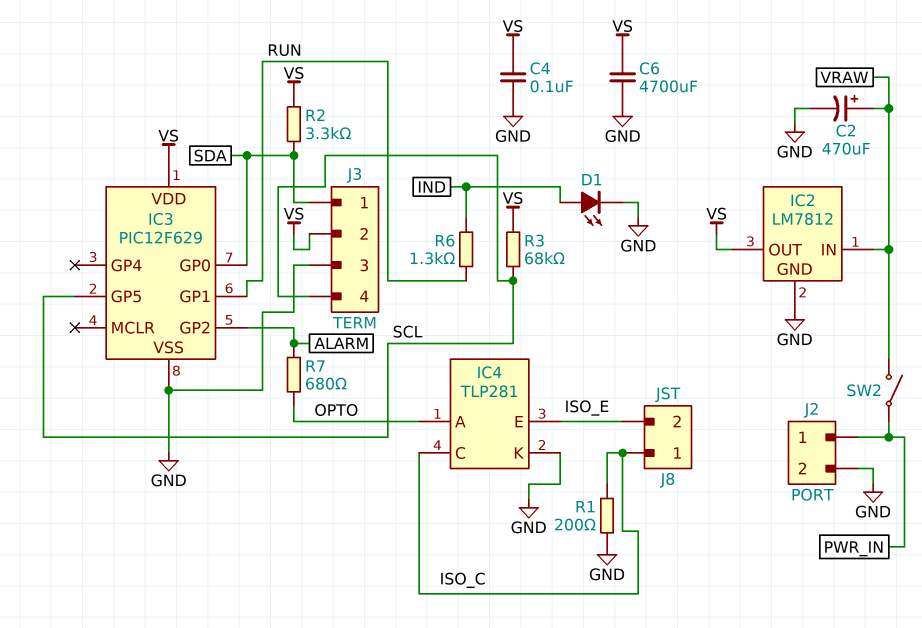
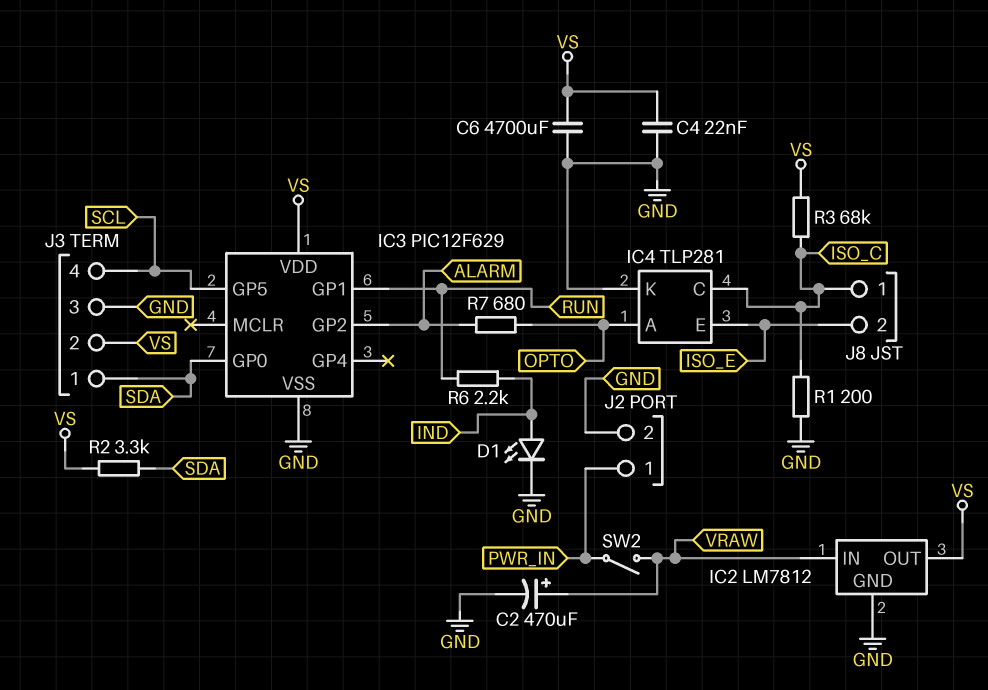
C4: 100nF (GND, VS) -> 22nF (GND, VS)
R3: 68k (SCL, VS) -> 68k (ISO_C, VS)
R6: 1.3k (IND, RUN) -> 2.2k (IND, RUN)

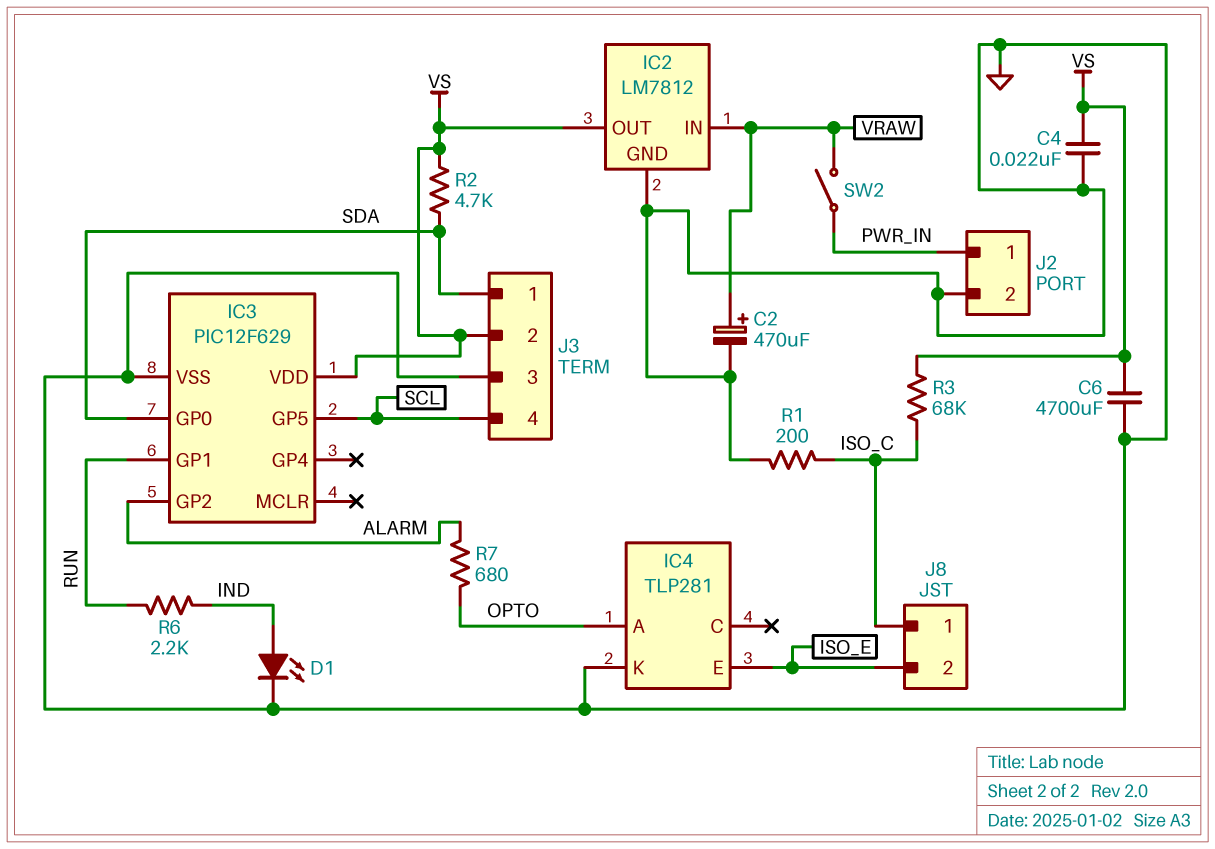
IC4 pin C: ISO_C -> none
R2: 3.3k (SDA, VS) -> 4.7k (SDA, VS)

